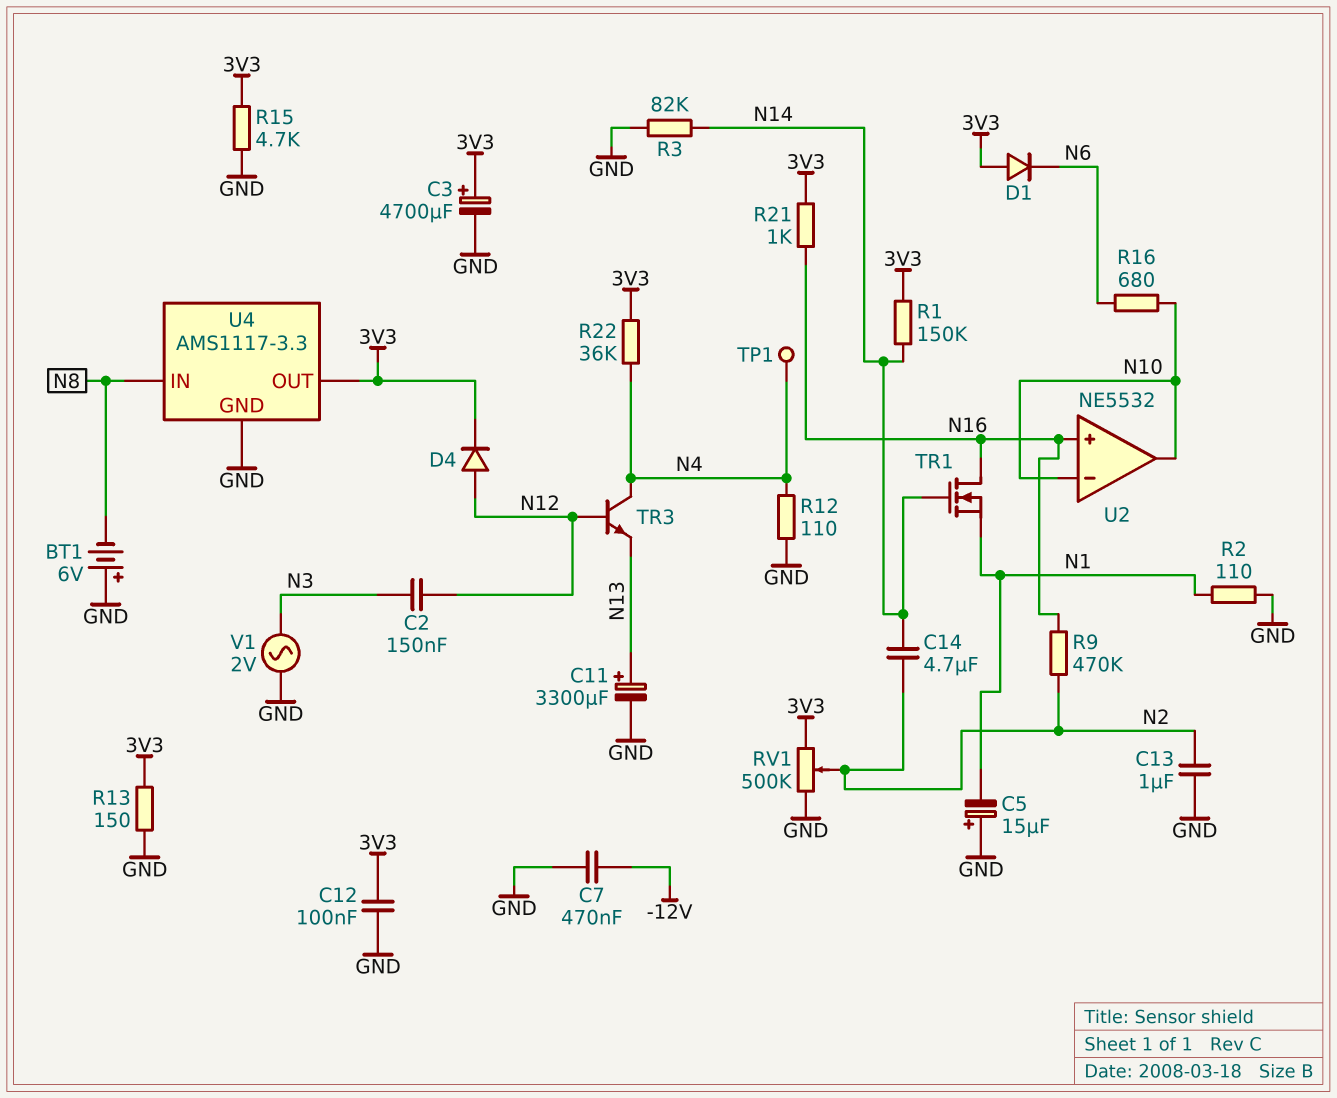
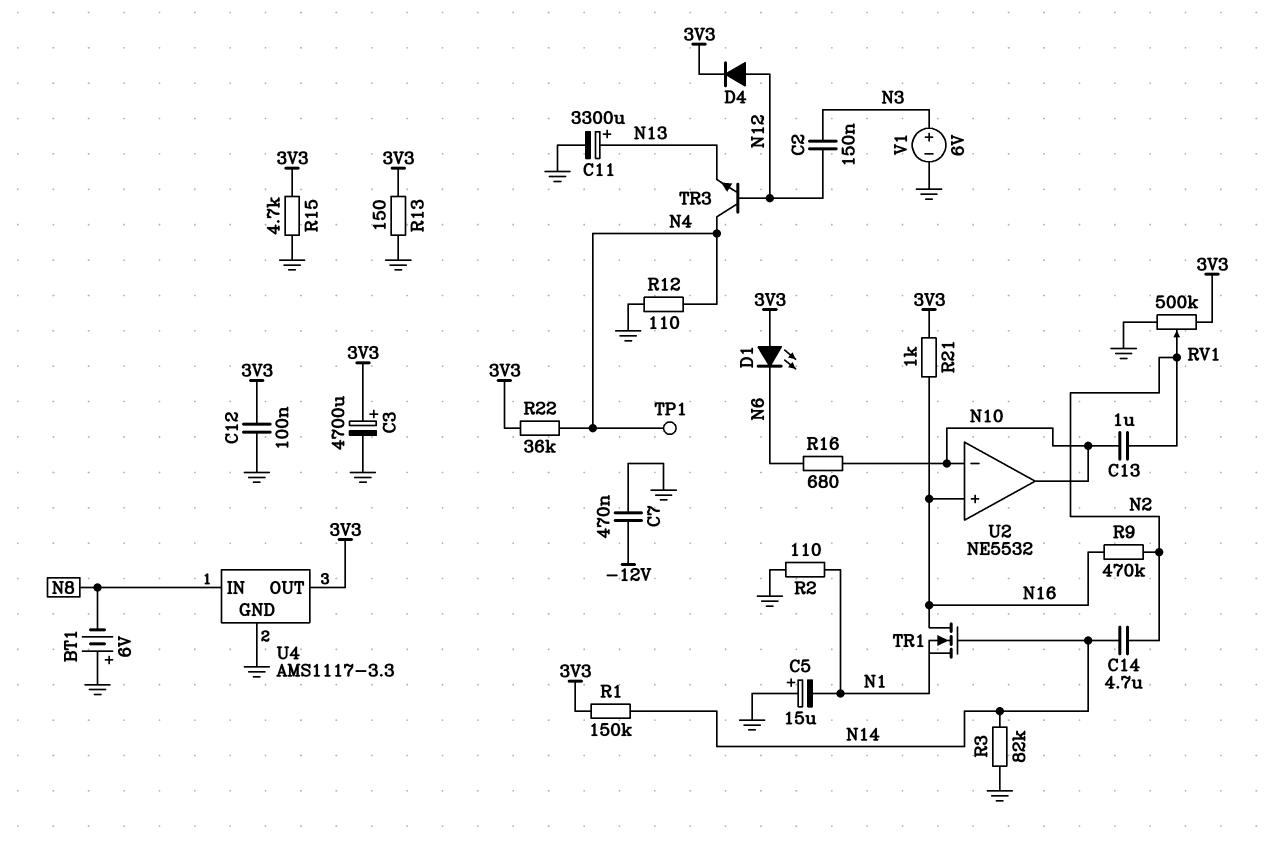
C13: 1uF (GND, N2) -> 1uF (N2, N10)
D1: diode (A 3V3, K N6) -> LED (A 3V3, K N6)
V1: AC 2V (GND, N3) -> 6V (plus N3, minus GND)

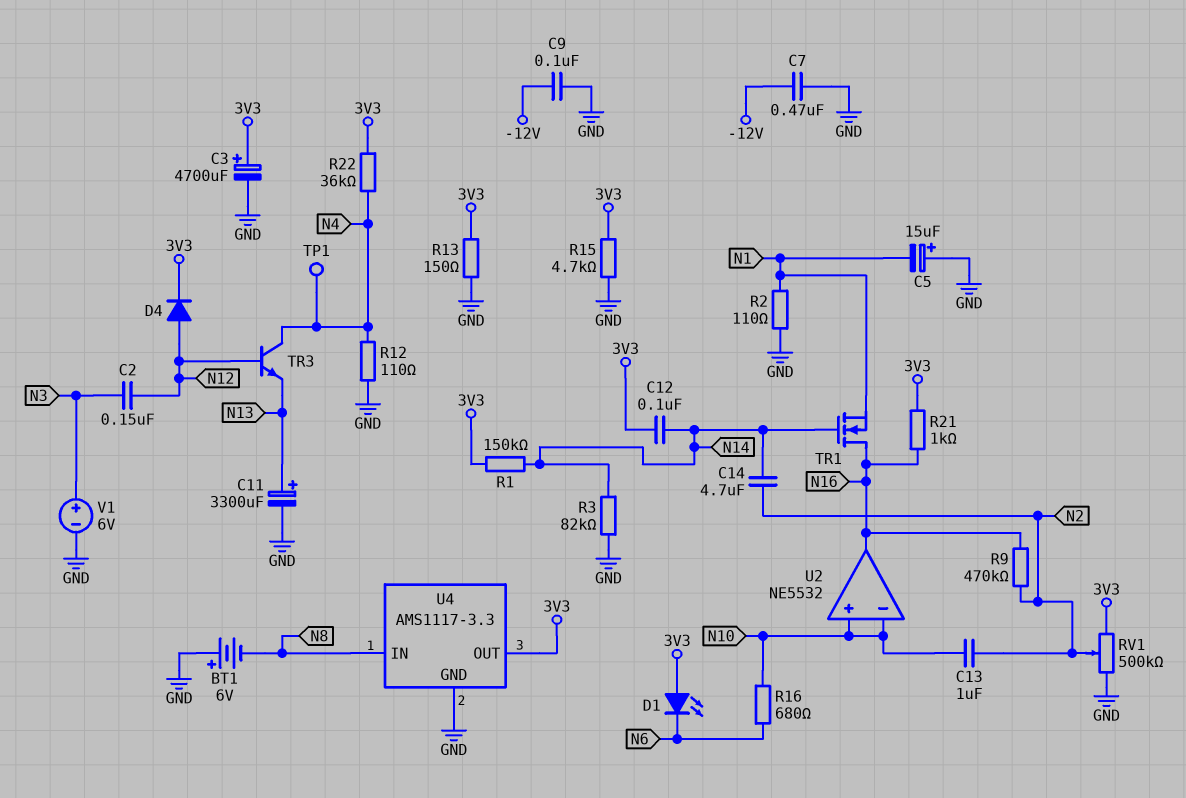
C9: none -> 100nF (-12V, GND)
C12: 100nF (3V3, GND) -> 100nF (3V3, N14)
U2 pin in+: N16 -> N10
U2 pin out: N10 -> N16

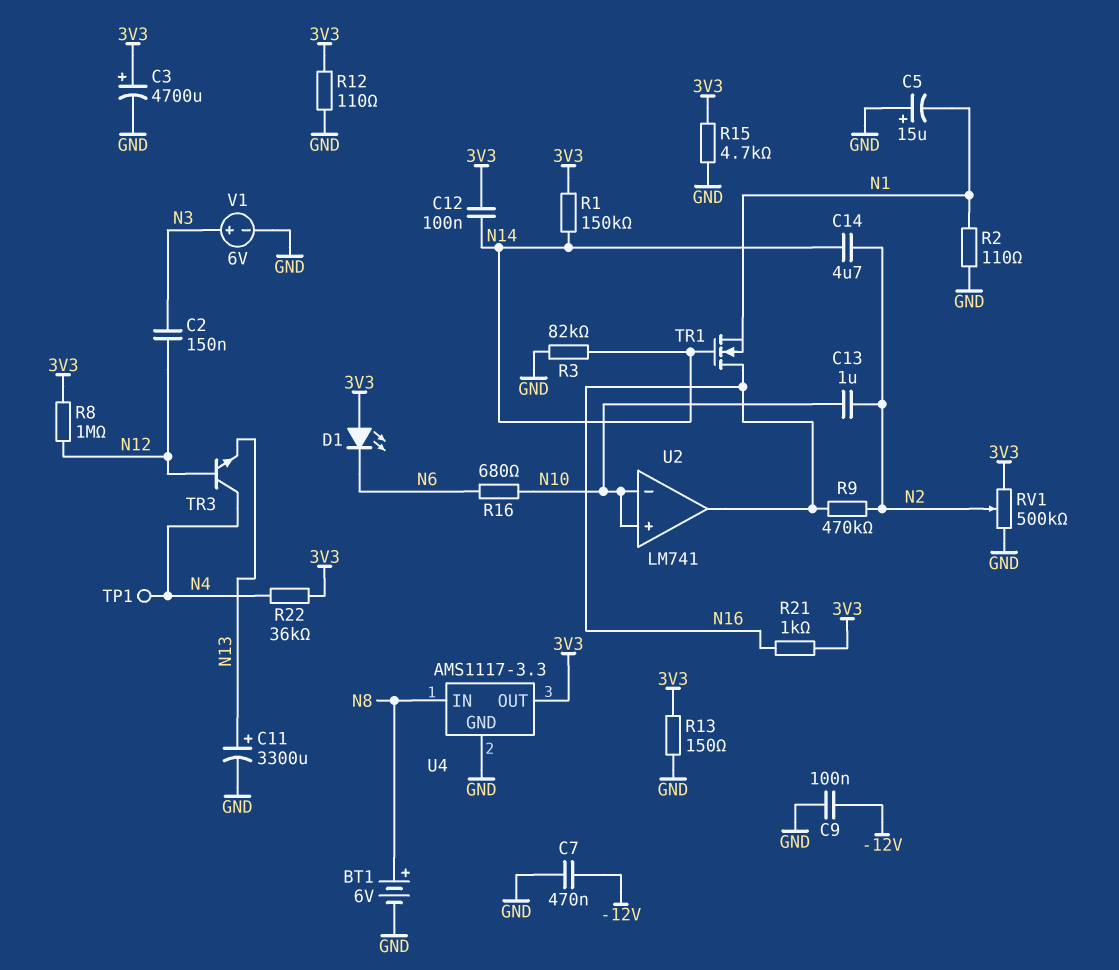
BT1: 6V (plus GND, minus N8) -> 6V (plus N8, minus GND)
D4: diode (A N12, K 3V3) -> none
R8: none -> 1M (3V3, N12)
R12: 110 (GND, N4) -> 110 (3V3, GND)
U2: NE5532 -> LM741

